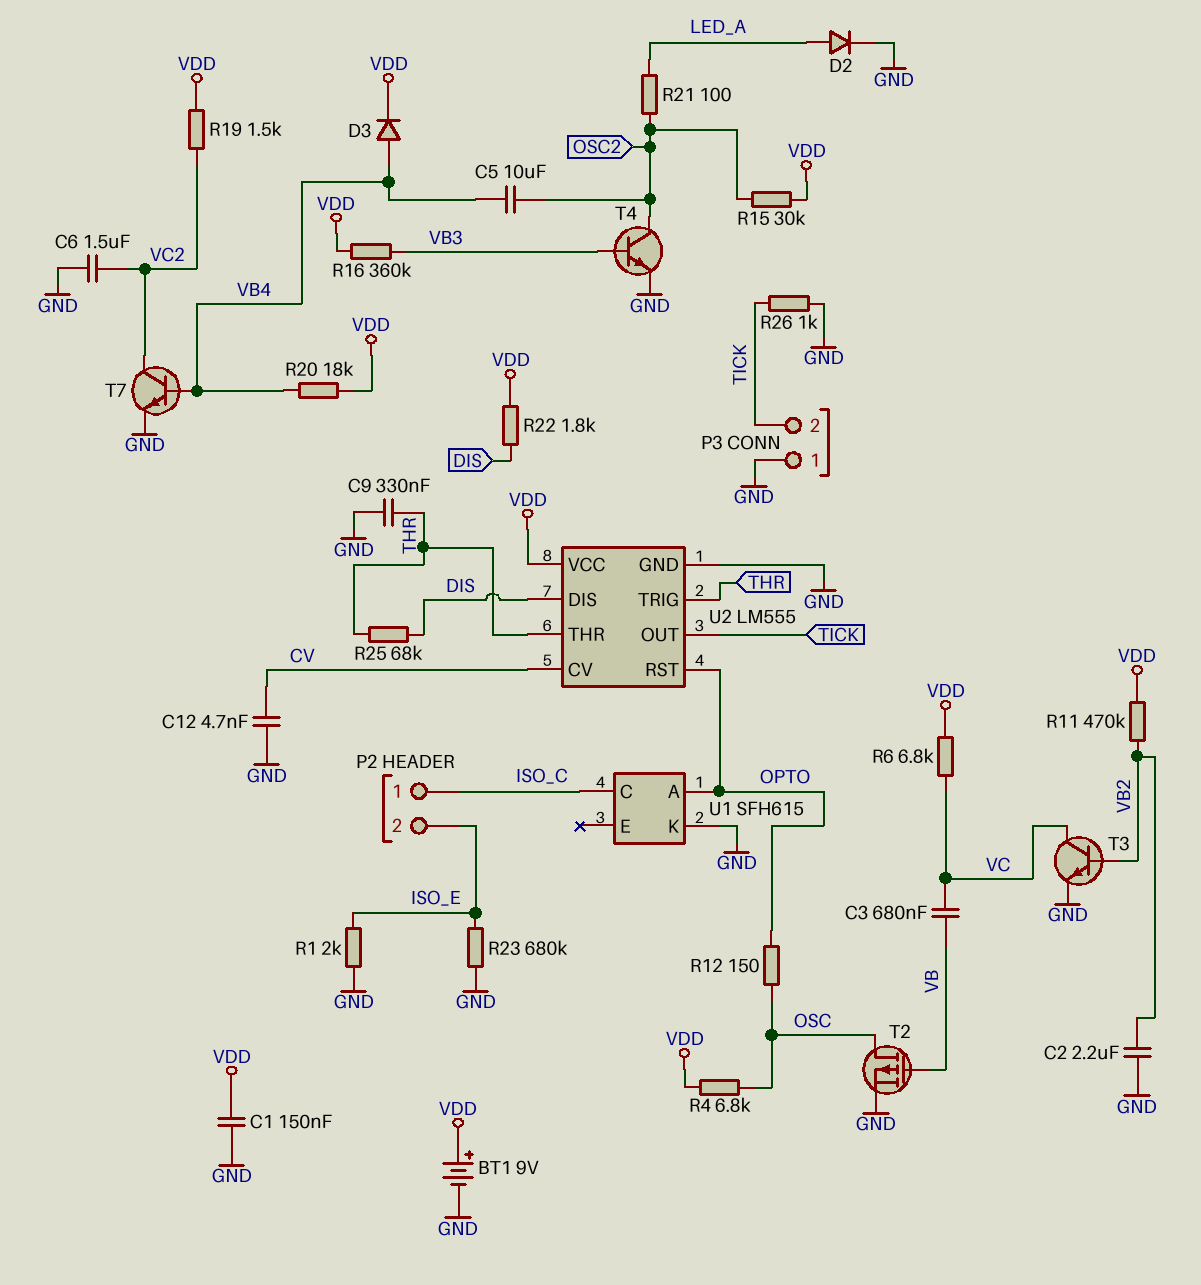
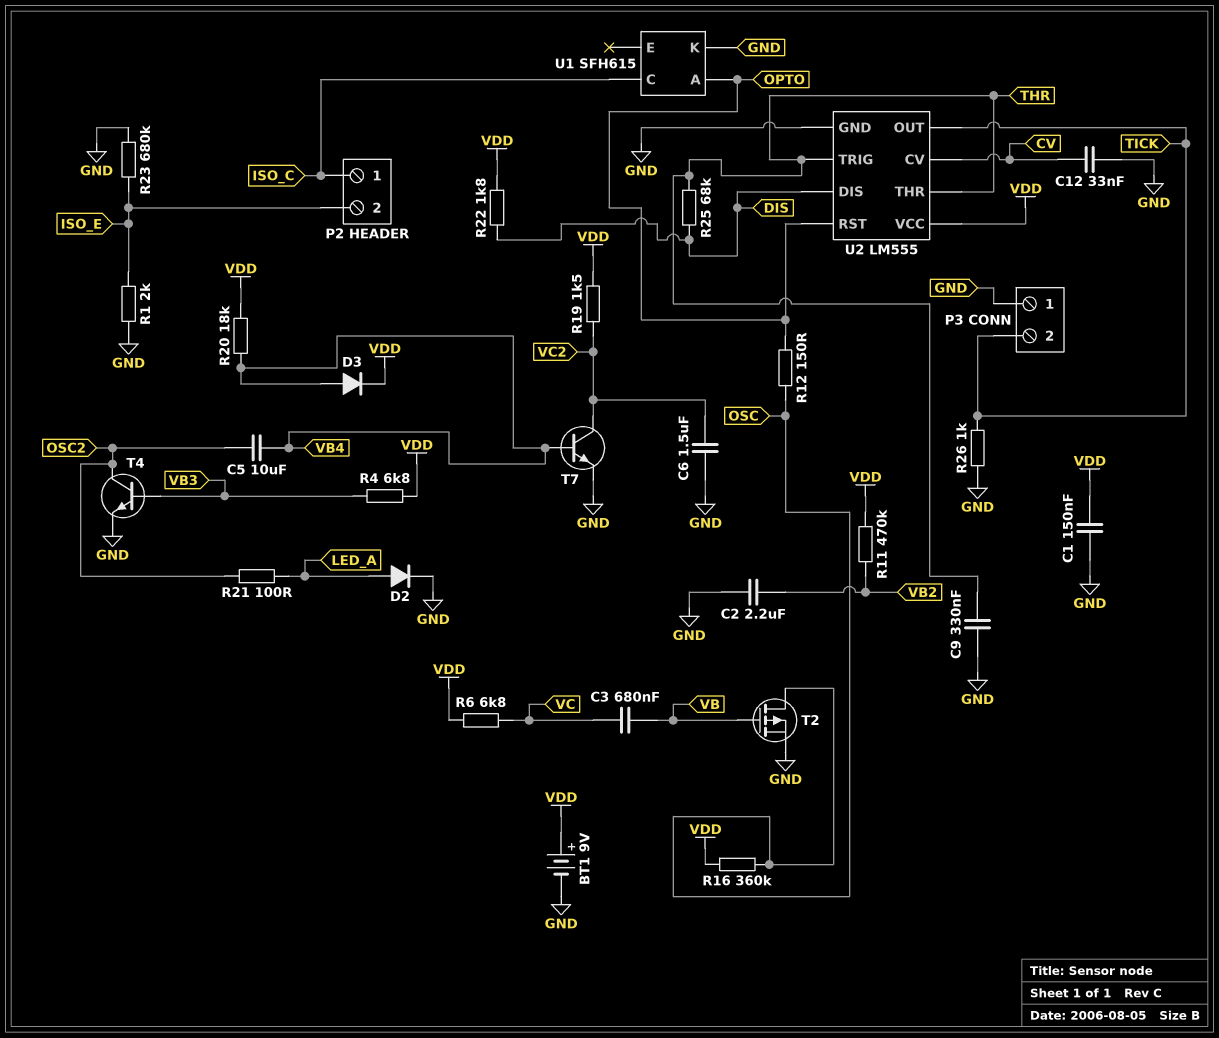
C12: 4.7nF (CV, GND) -> 33nF (CV, GND)
R4: 6.8k (OSC, VDD) -> 6.8k (VB3, VDD)
R15: 30k (OSC2, VDD) -> none
R16: 360k (VB3, VDD) -> 360k (OSC, VDD)
T3: NPN (B VB2, C VC, E GND) -> none

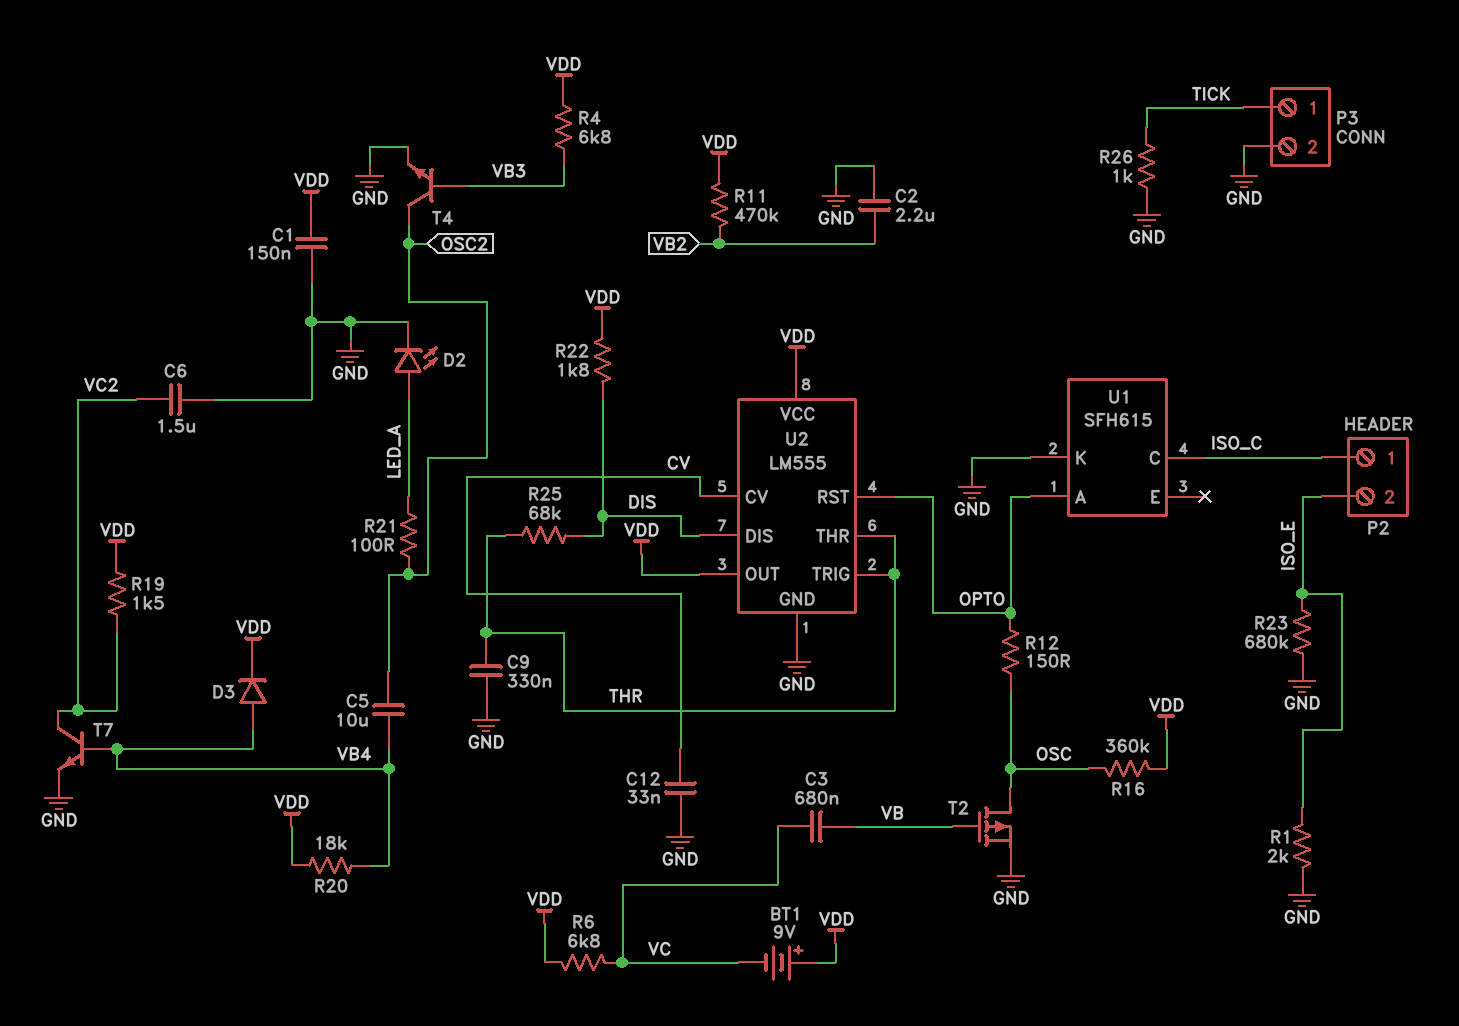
BT1: 9V (plus VDD, minus GND) -> 9V (plus VDD, minus VC)
D2: diode (A LED_A, K GND) -> LED (A LED_A, K GND)
P3 pin 1: GND -> TICK
P3 pin 2: TICK -> GND
U2 pin OUT: TICK -> VDD

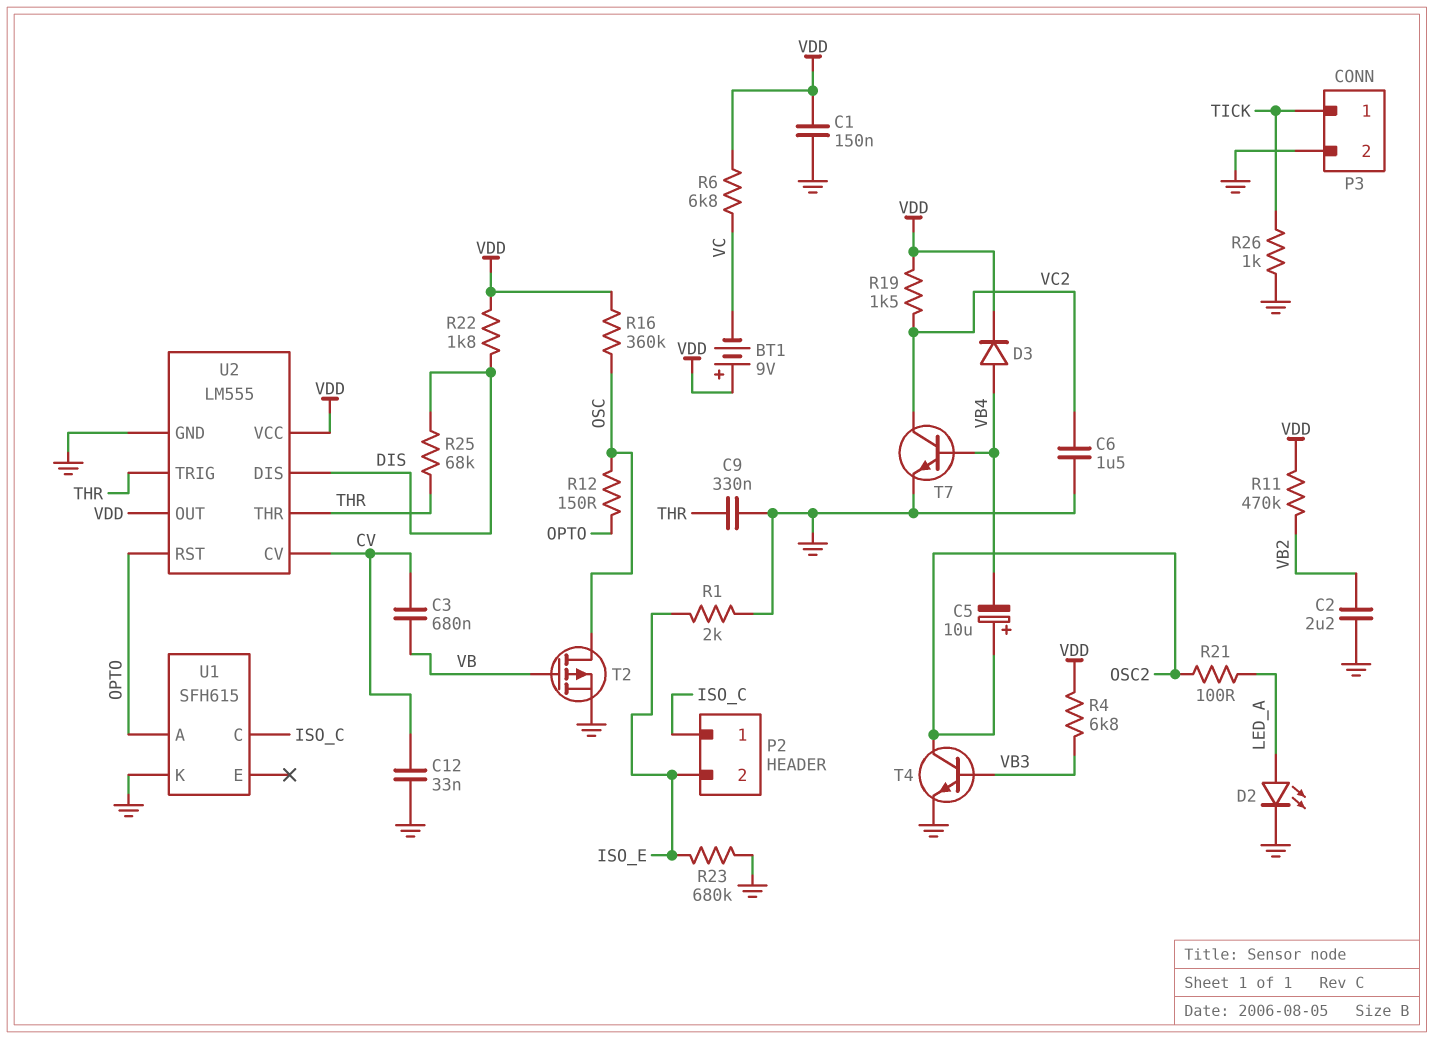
C3: 680nF (VB, VC) -> 680nF (CV, VB)
C5: 10uF (OSC2, VB4) -> 10uF (plus OSC2, minus VB4)
R20: 18k (VB4, VDD) -> none

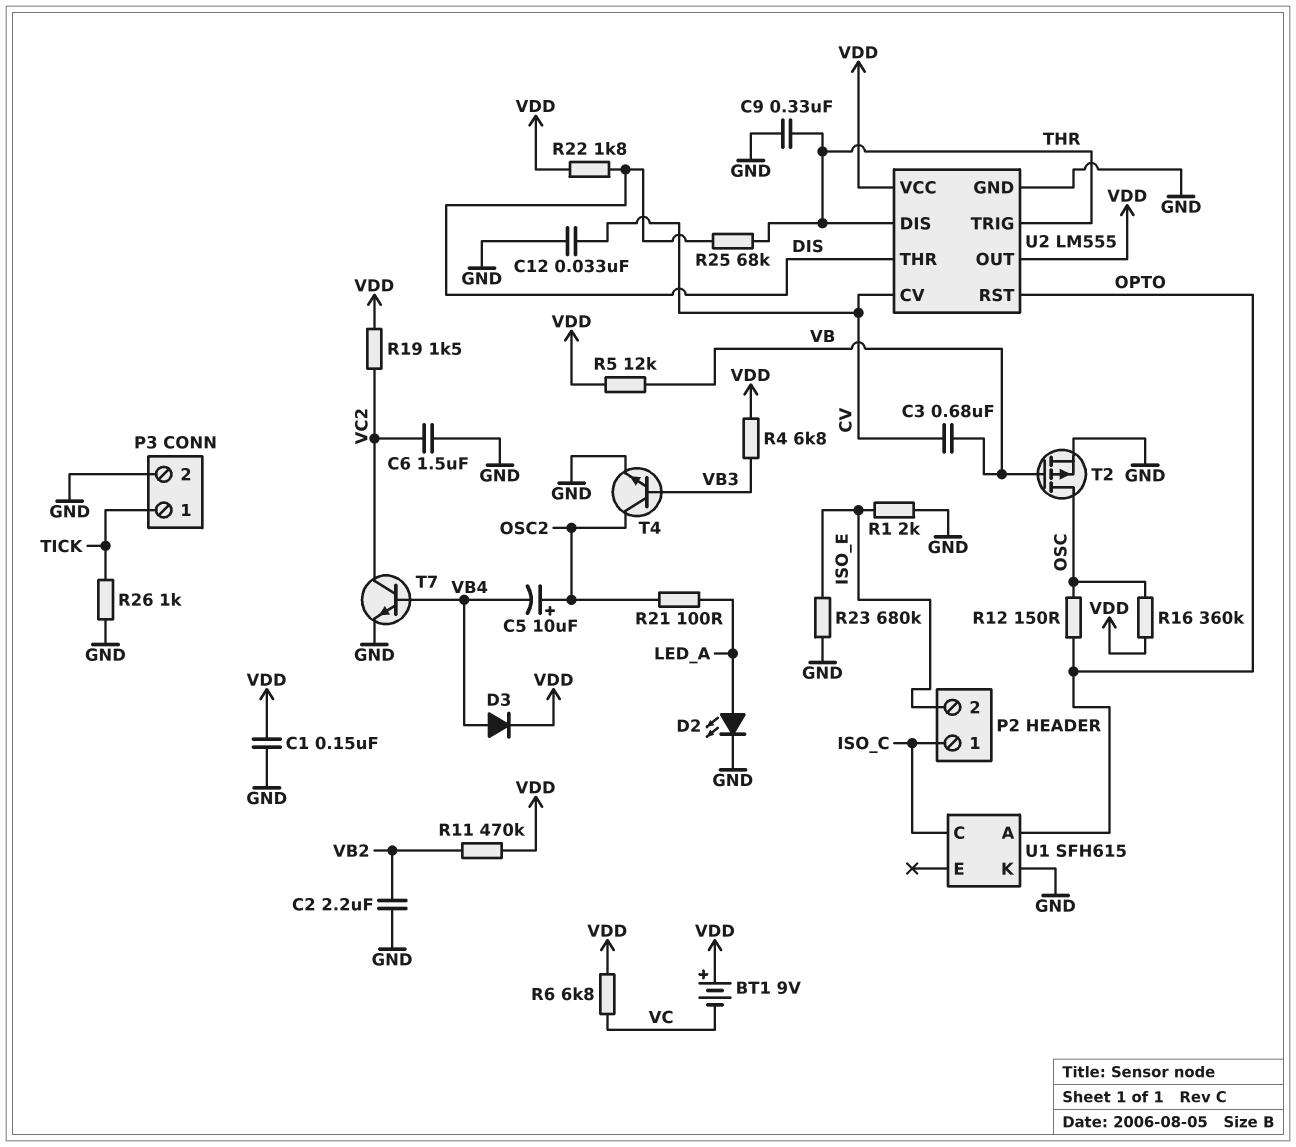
R5: none -> 12k (VB, VDD)
U2 pin DIS: DIS -> THR
U2 pin THR: THR -> DIS

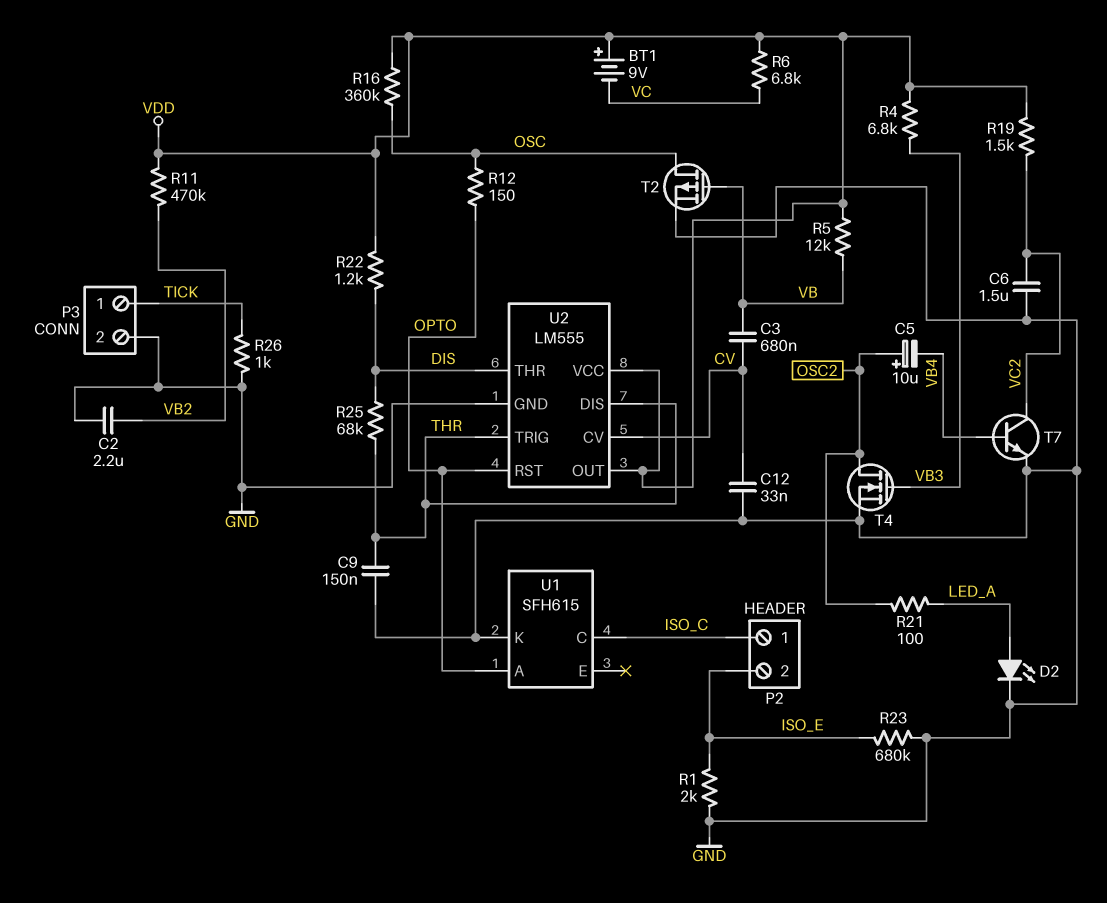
C1: 150nF (GND, VDD) -> none
C9: 330nF (GND, THR) -> 150nF (GND, THR)
D3: diode (A VB4, K VDD) -> none
R22: 1.8k (DIS, VDD) -> 1.2k (DIS, VDD)
T4: NPN (B VB3, C OSC2, E GND) -> NMOS (G VB3, D OSC2, S GND)

